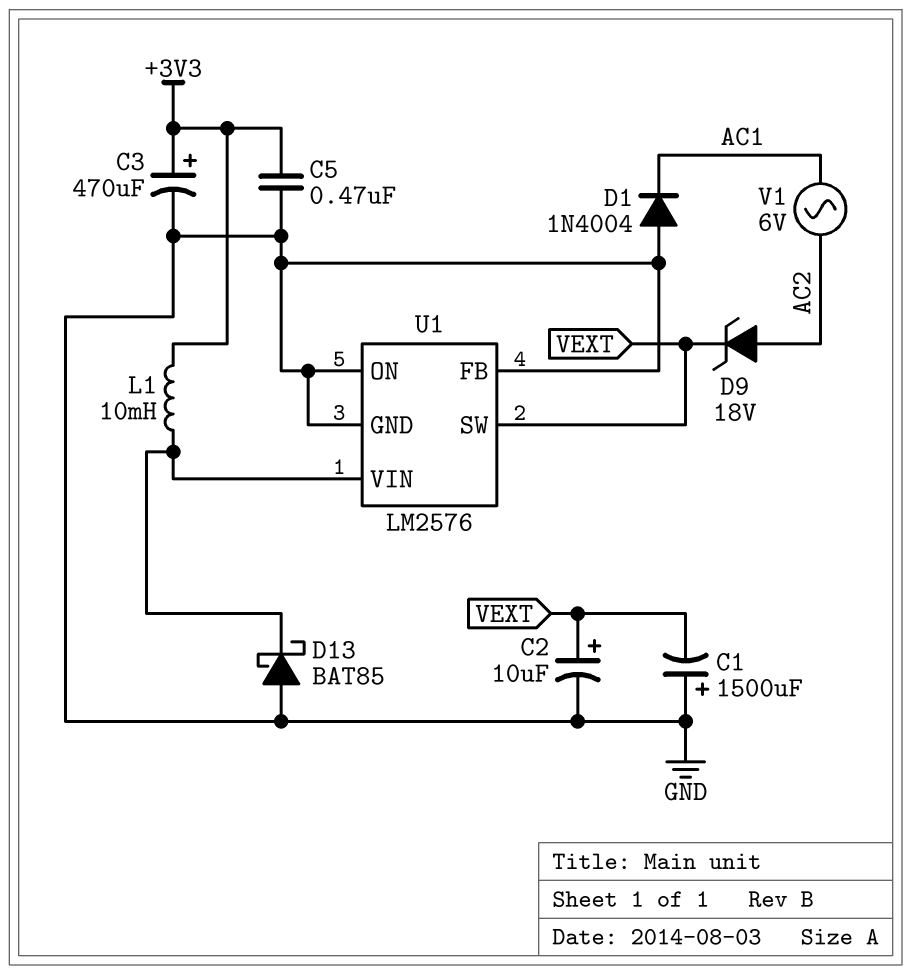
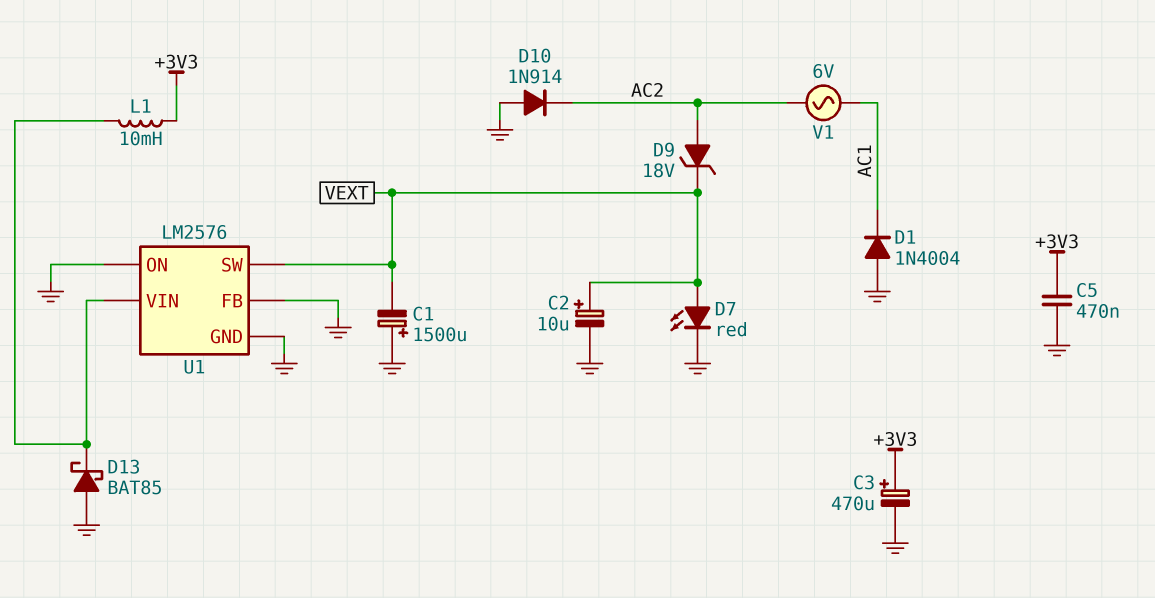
D7: none -> LED red (A VEXT, K GND)
D10: none -> diode 1N914 (A GND, K AC2)

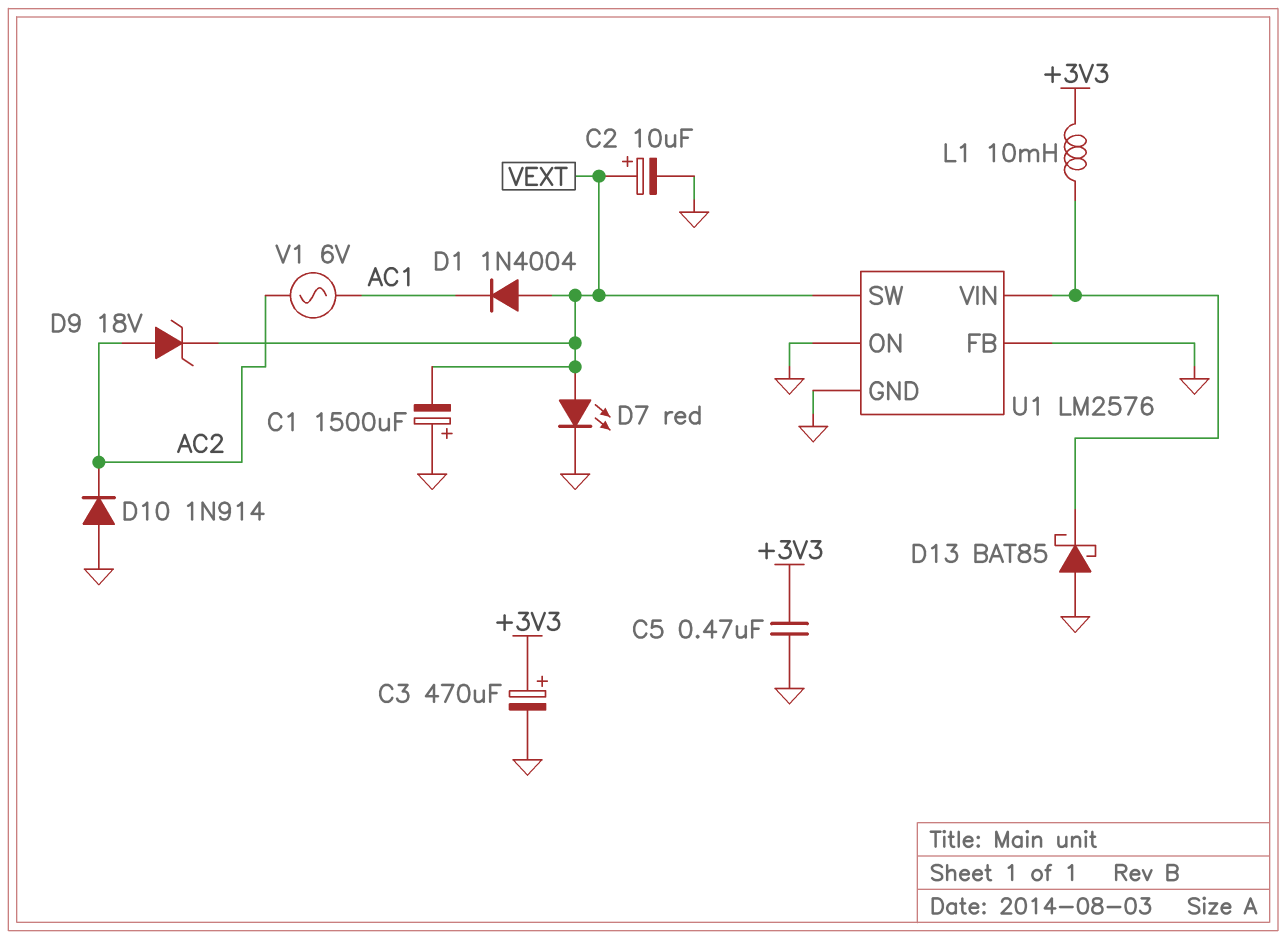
D1: diode 1N4004 (A GND, K AC1) -> diode 1N4004 (A VEXT, K AC1)

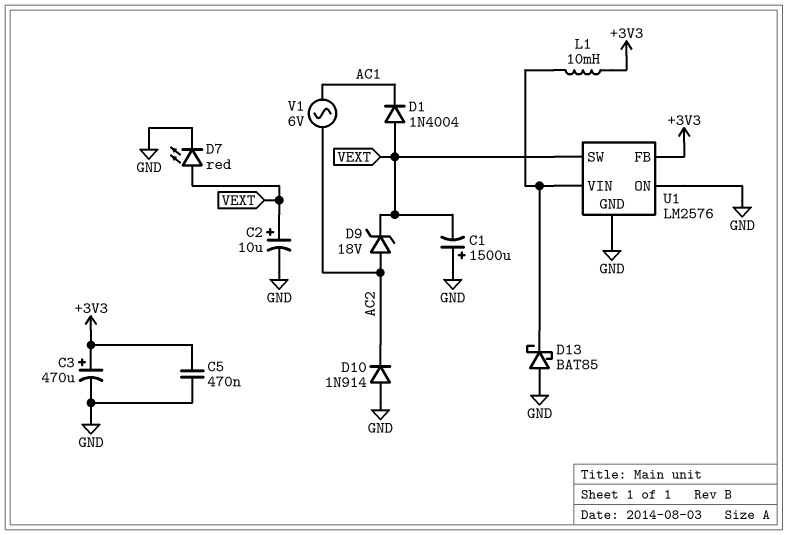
U1 pin FB: GND -> +3V3

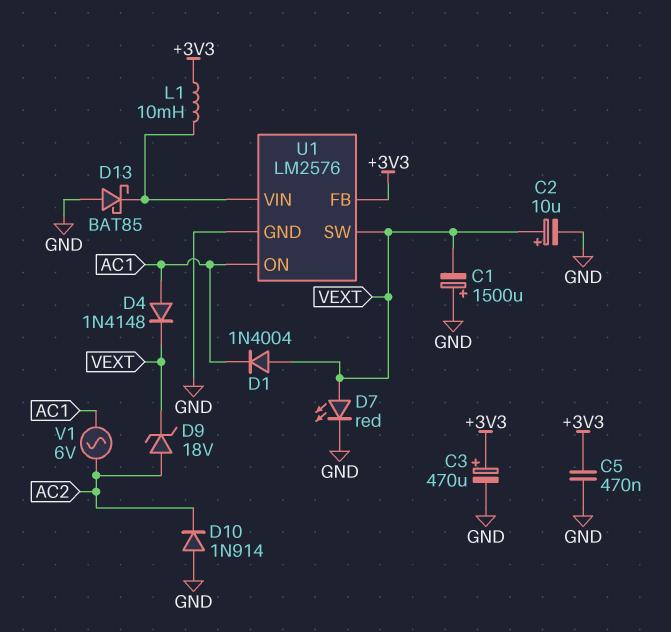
D4: none -> diode 1N4148 (A AC1, K VEXT)
U1 pin ON: GND -> AC1

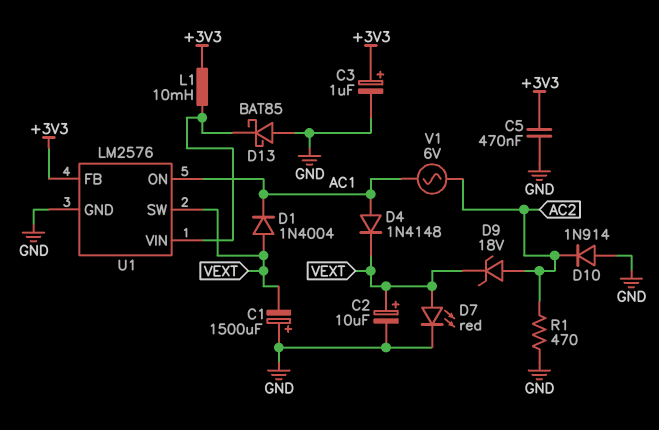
C3: 470uF (plus +3V3, minus GND) -> 1uF (plus +3V3, minus GND)
R1: none -> 470 (AC2, GND)

